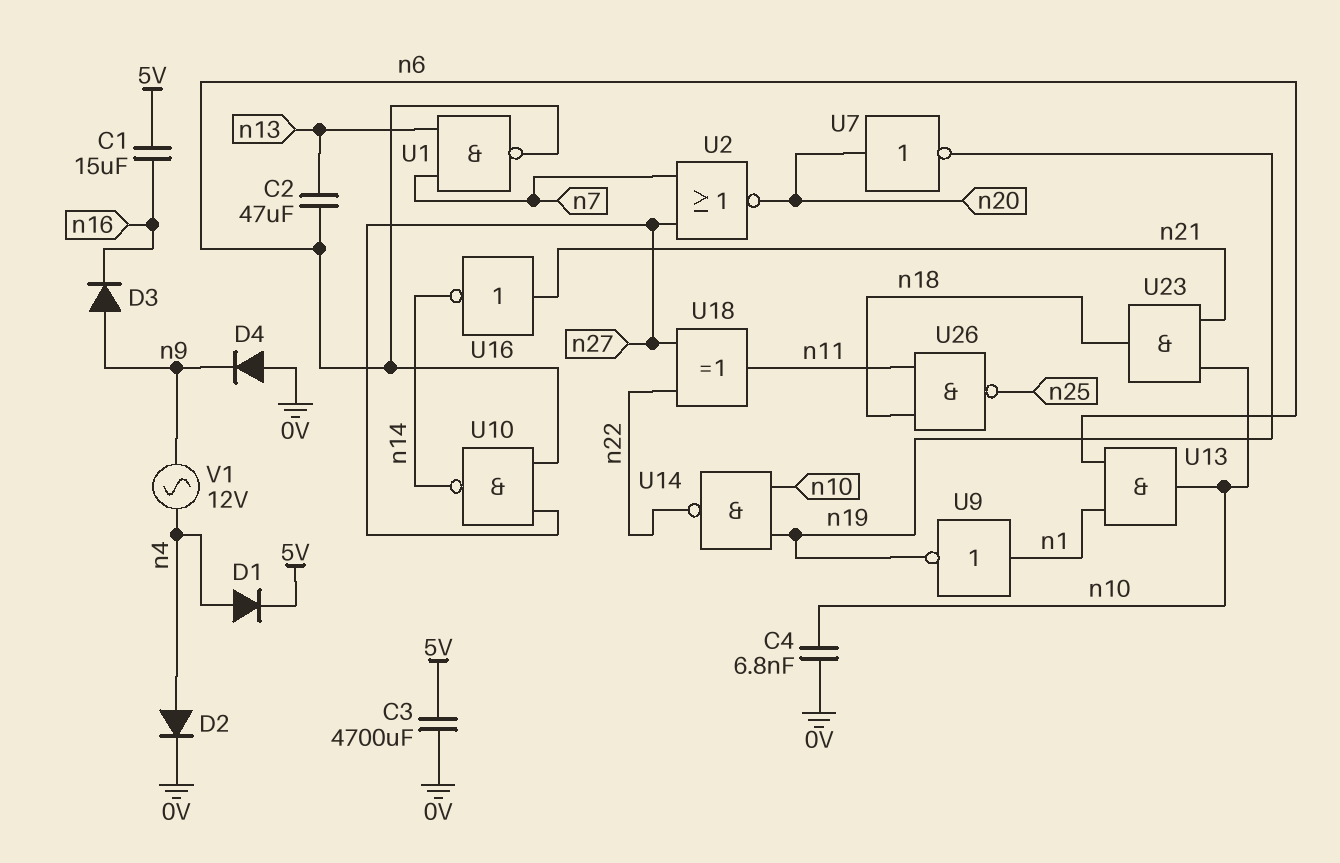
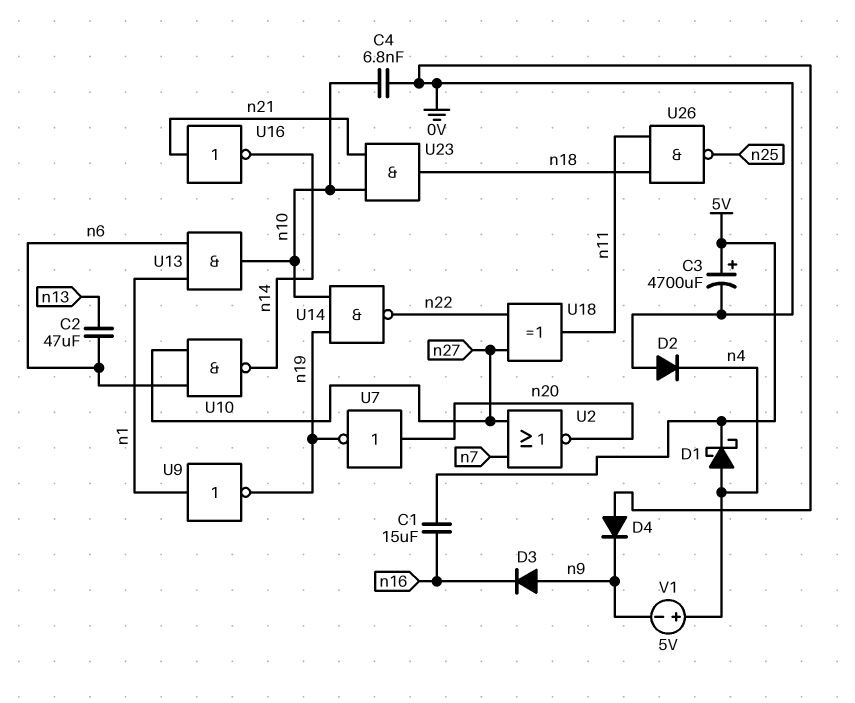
C3: 4700uF (0V, 5V) -> 4700uF (plus 5V, minus 0V)
D1: diode (A n4, K 5V) -> schottky (A n4, K 5V)
D2: diode (A n4, K 0V) -> diode (A 0V, K n4)
U1: NAND (in n7, in n13, out n6) -> none
V1: AC 12V (n4, n9) -> 5V (plus n4, minus n9)

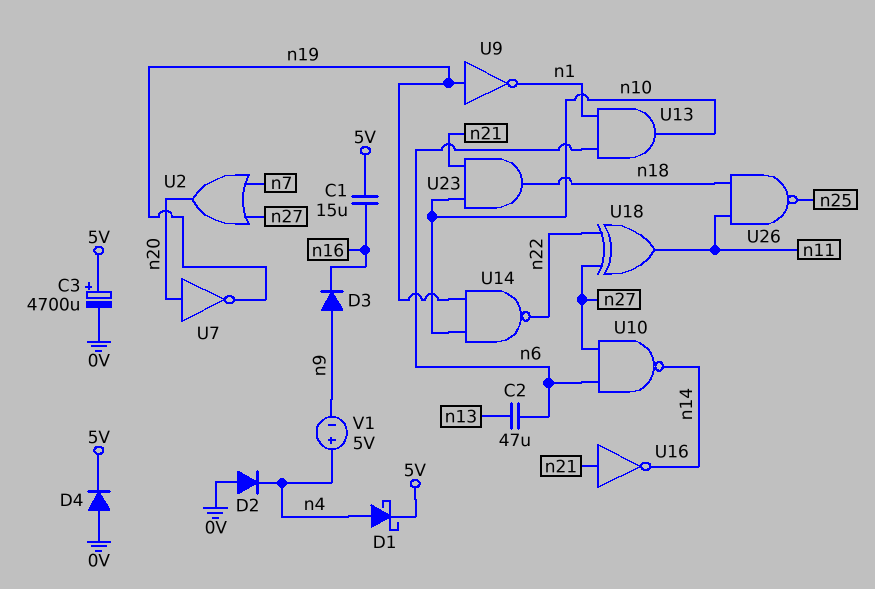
C4: 6.8nF (0V, n10) -> none
D4: diode (A 0V, K n9) -> diode (A 0V, K 5V)
U2: NOR (in n7, in n27, out n20) -> OR (in n7, in n27, out n20)
U9: NOT (in n1, out n19) -> NOT (in n19, out n1)

